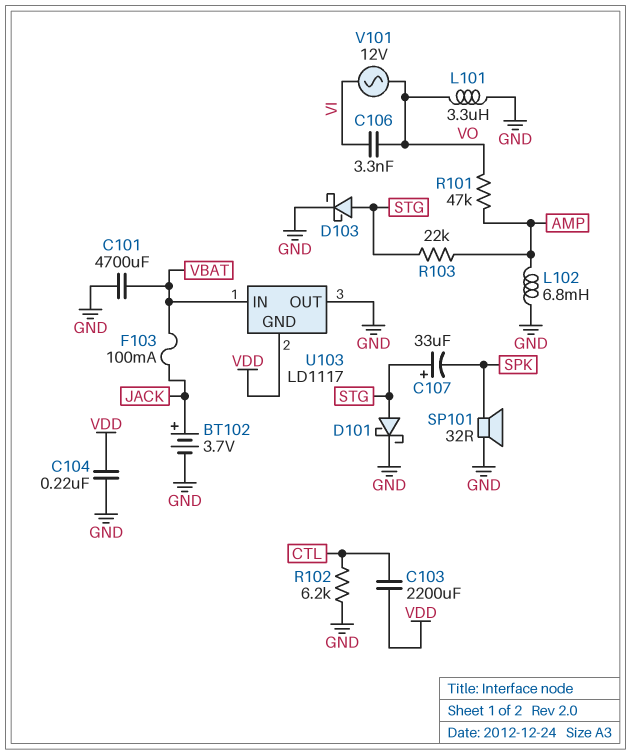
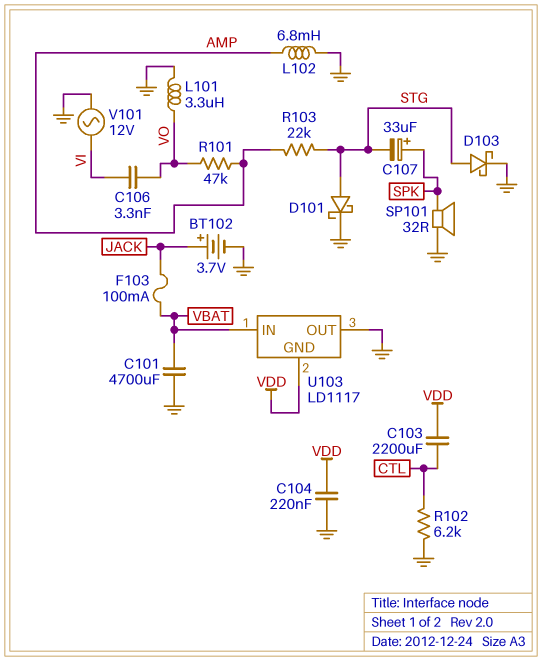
C107: 33uF (plus STG, minus SPK) -> 33uF (plus SPK, minus STG)
V101: AC 12V (VI, VO) -> AC 12V (GND, VI)

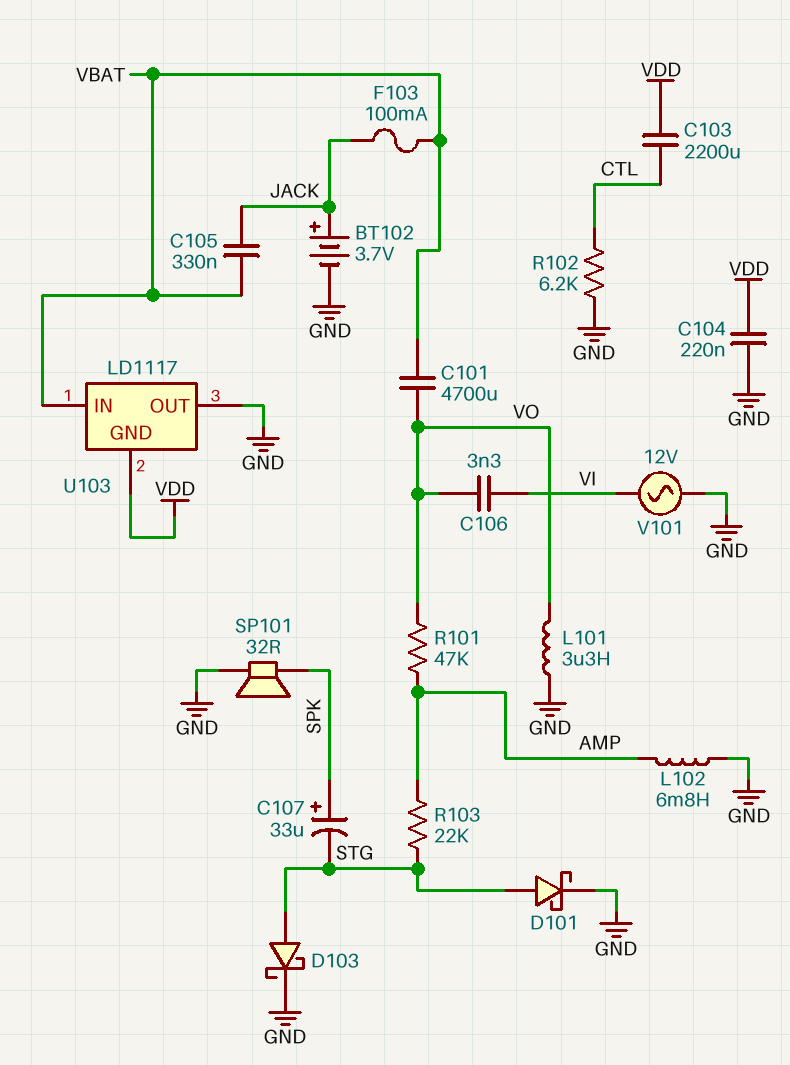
C101: 4700uF (GND, VBAT) -> 4700uF (VBAT, VO)
C105: none -> 330nF (JACK, VBAT)

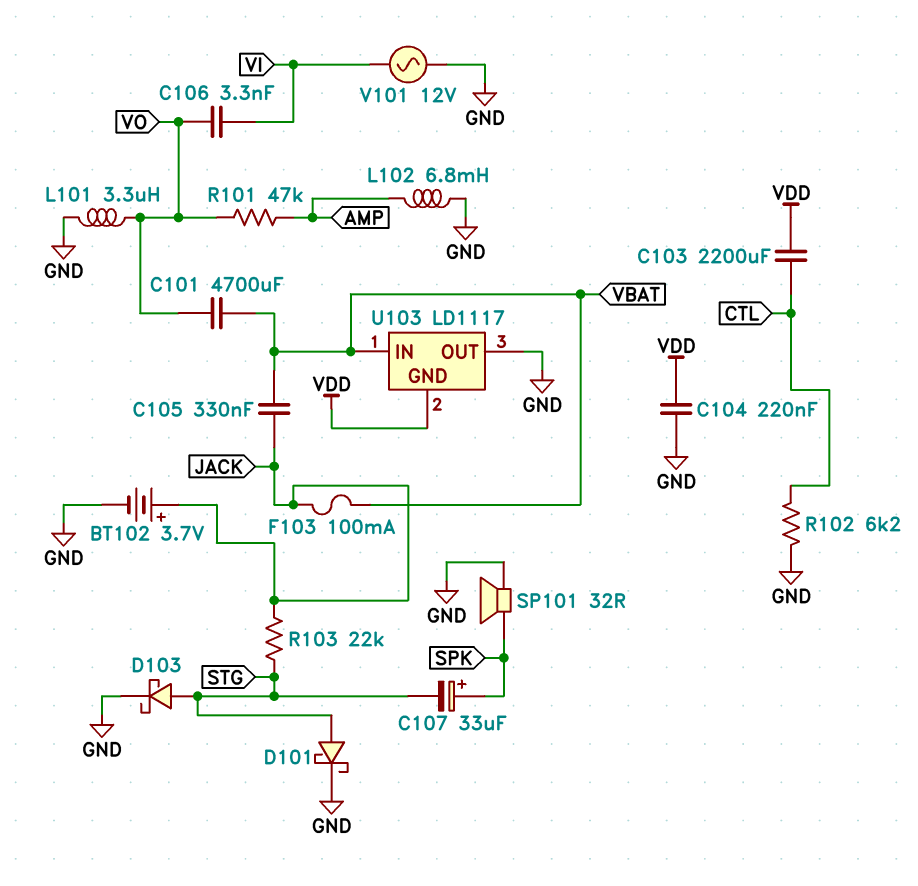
R103: 22k (AMP, STG) -> 22k (JACK, STG)

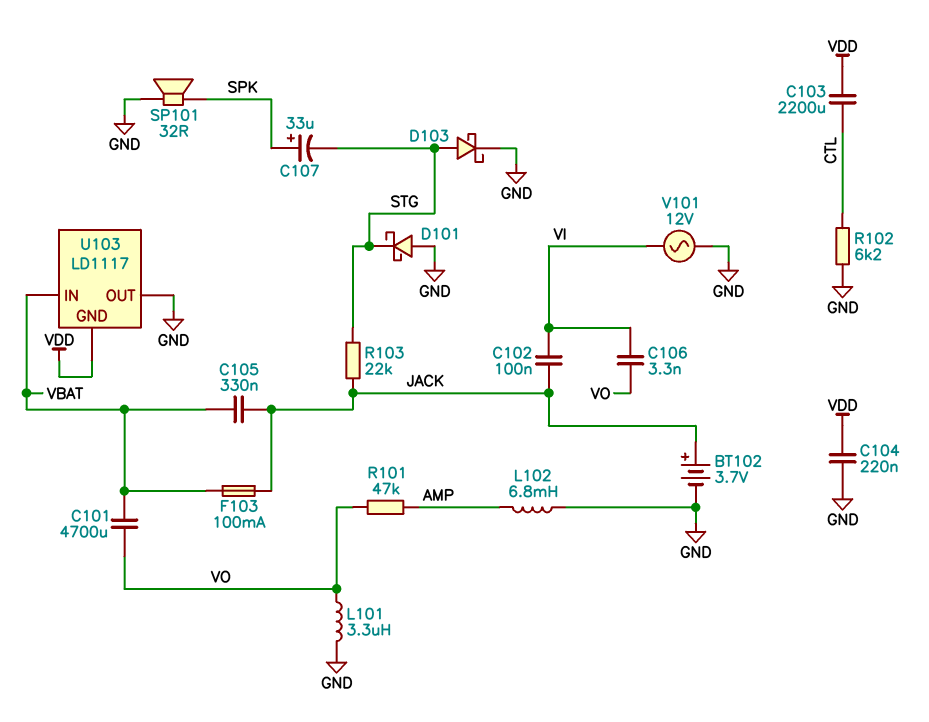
C102: none -> 100nF (JACK, VI)
D101: schottky (A STG, K GND) -> schottky (A GND, K STG)

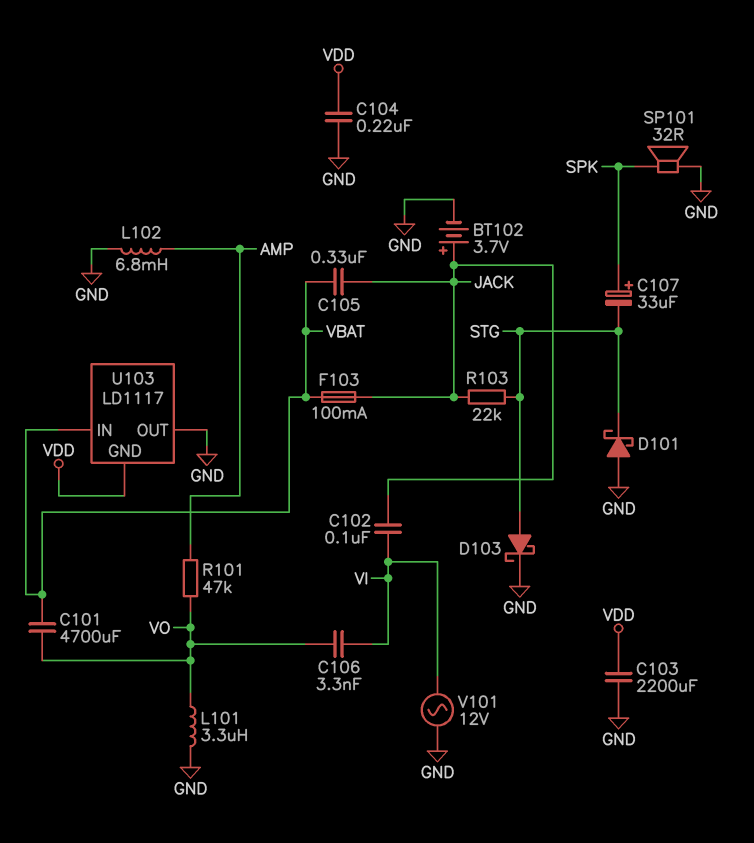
C103: 2200uF (CTL, VDD) -> 2200uF (GND, VDD)
R102: 6.2k (CTL, GND) -> none

